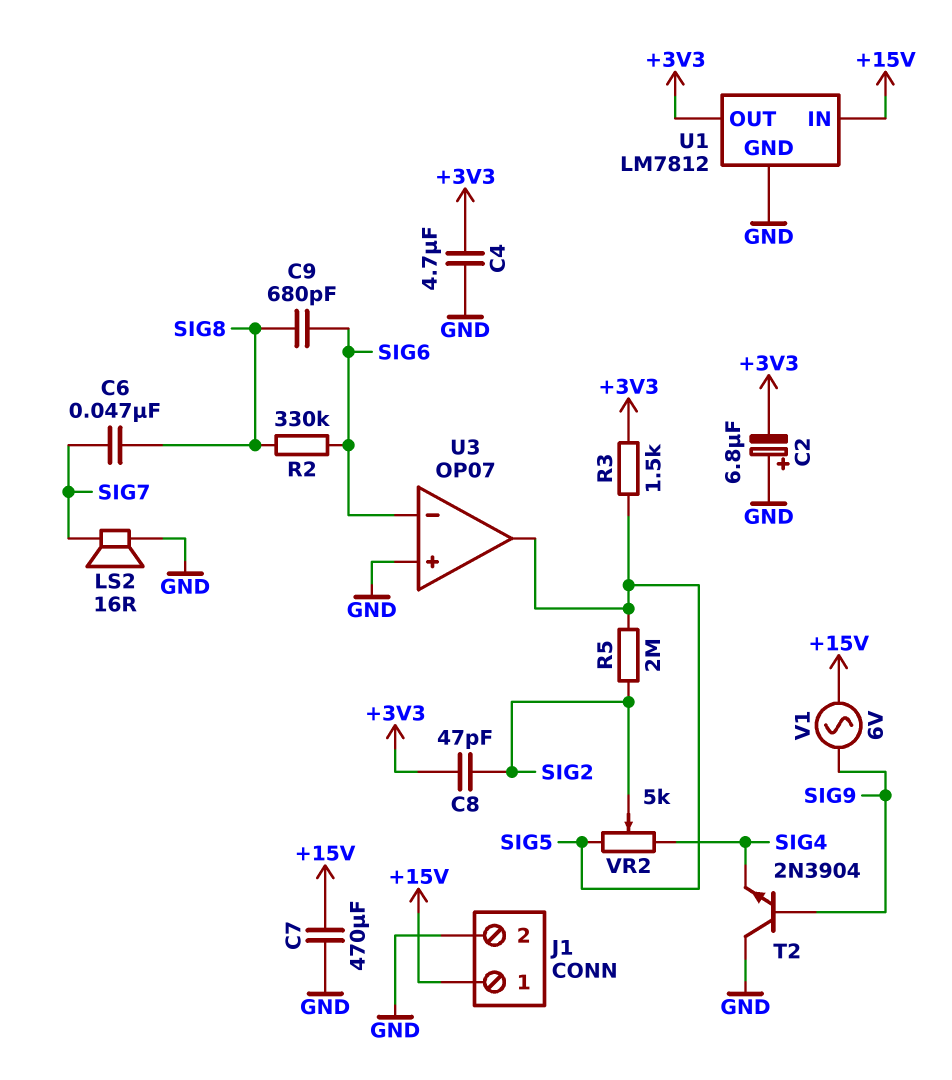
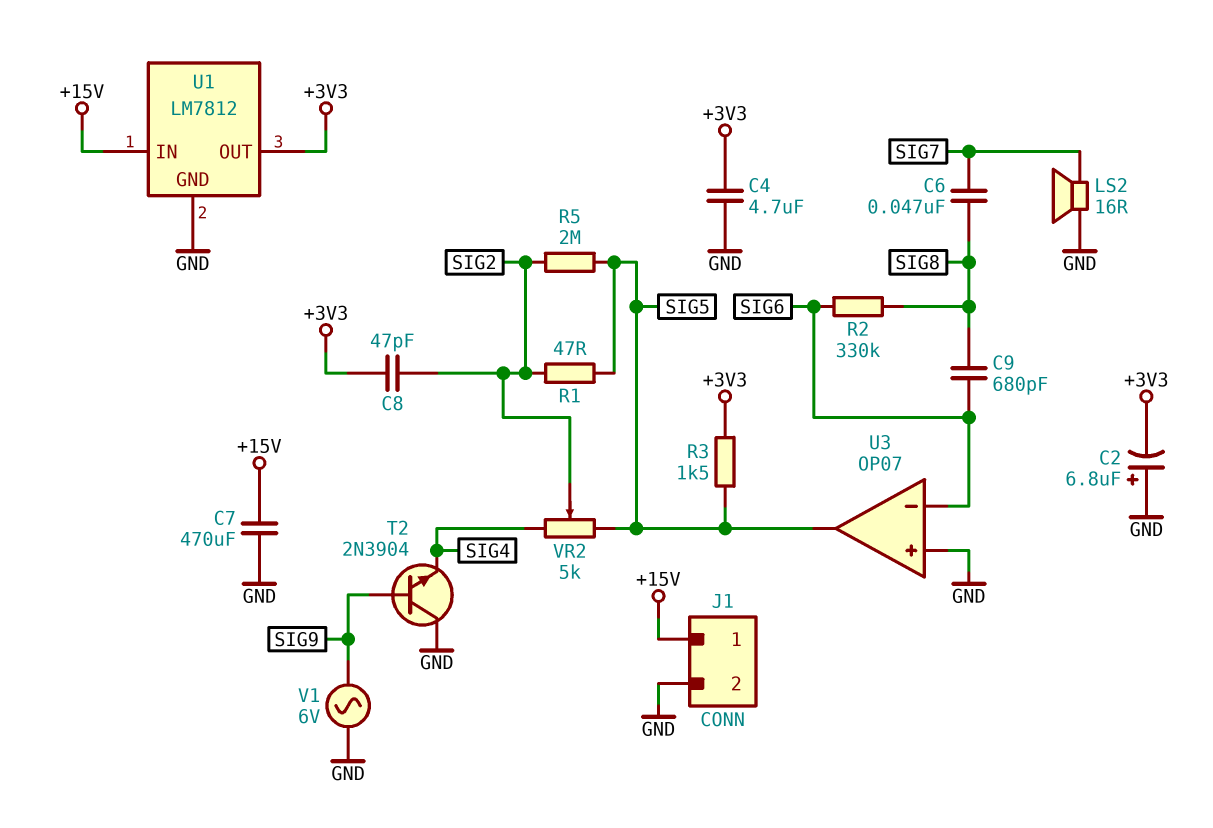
R1: none -> 47 (SIG2, SIG5)
V1: AC 6V (+15V, SIG9) -> AC 6V (GND, SIG9)

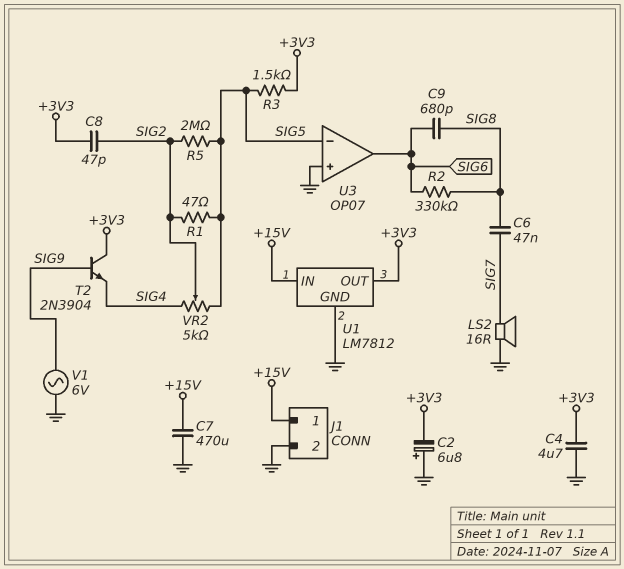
T2: NPN 2N3904 (B SIG9, C GND, E SIG4) -> NPN 2N3904 (B SIG9, C +3V3, E SIG4)
U3 pin in-: SIG6 -> SIG5
U3 pin out: SIG5 -> SIG6

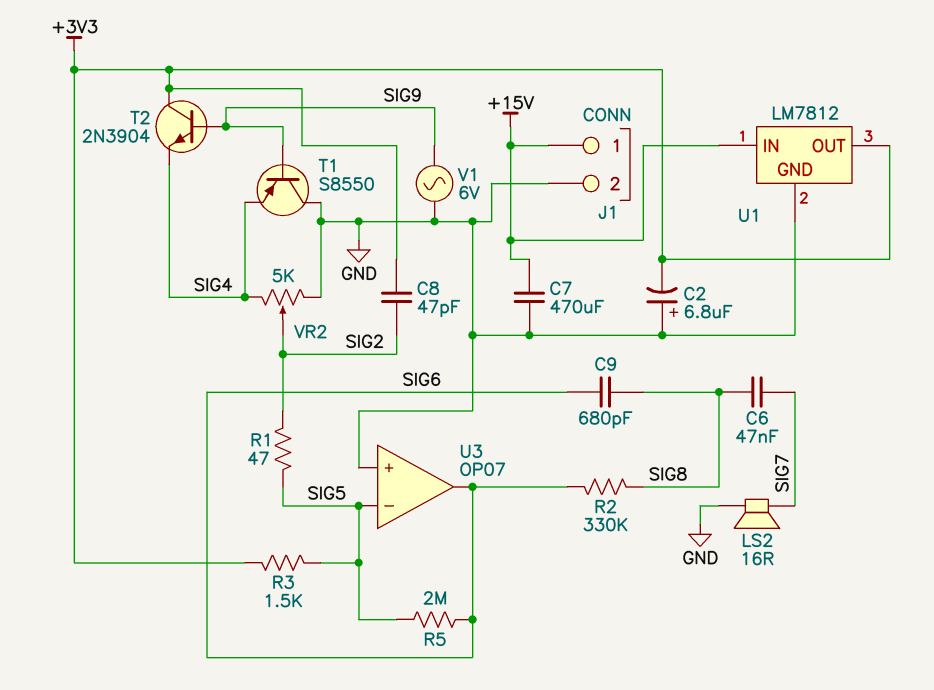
C4: 4.7uF (+3V3, GND) -> none
R5: 2M (SIG2, SIG5) -> 2M (SIG5, SIG6)
T1: none -> PNP S8550 (B SIG9, C GND, E SIG4)
VR2: 5k (SIG4, SIG5, wiper SIG2) -> 5k (GND, SIG4, wiper SIG2)

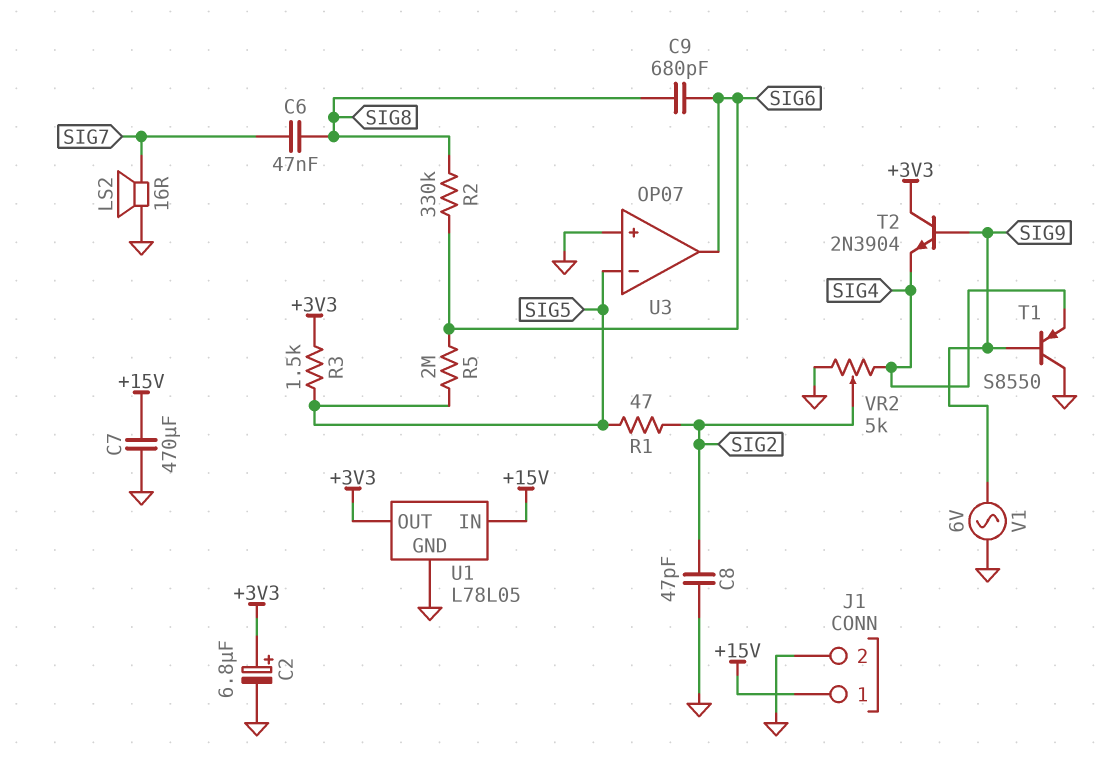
C2: 6.8uF (plus GND, minus +3V3) -> 6.8uF (plus +3V3, minus GND)
C8: 47pF (+3V3, SIG2) -> 47pF (GND, SIG2)
U1: LM7812 -> L78L05

